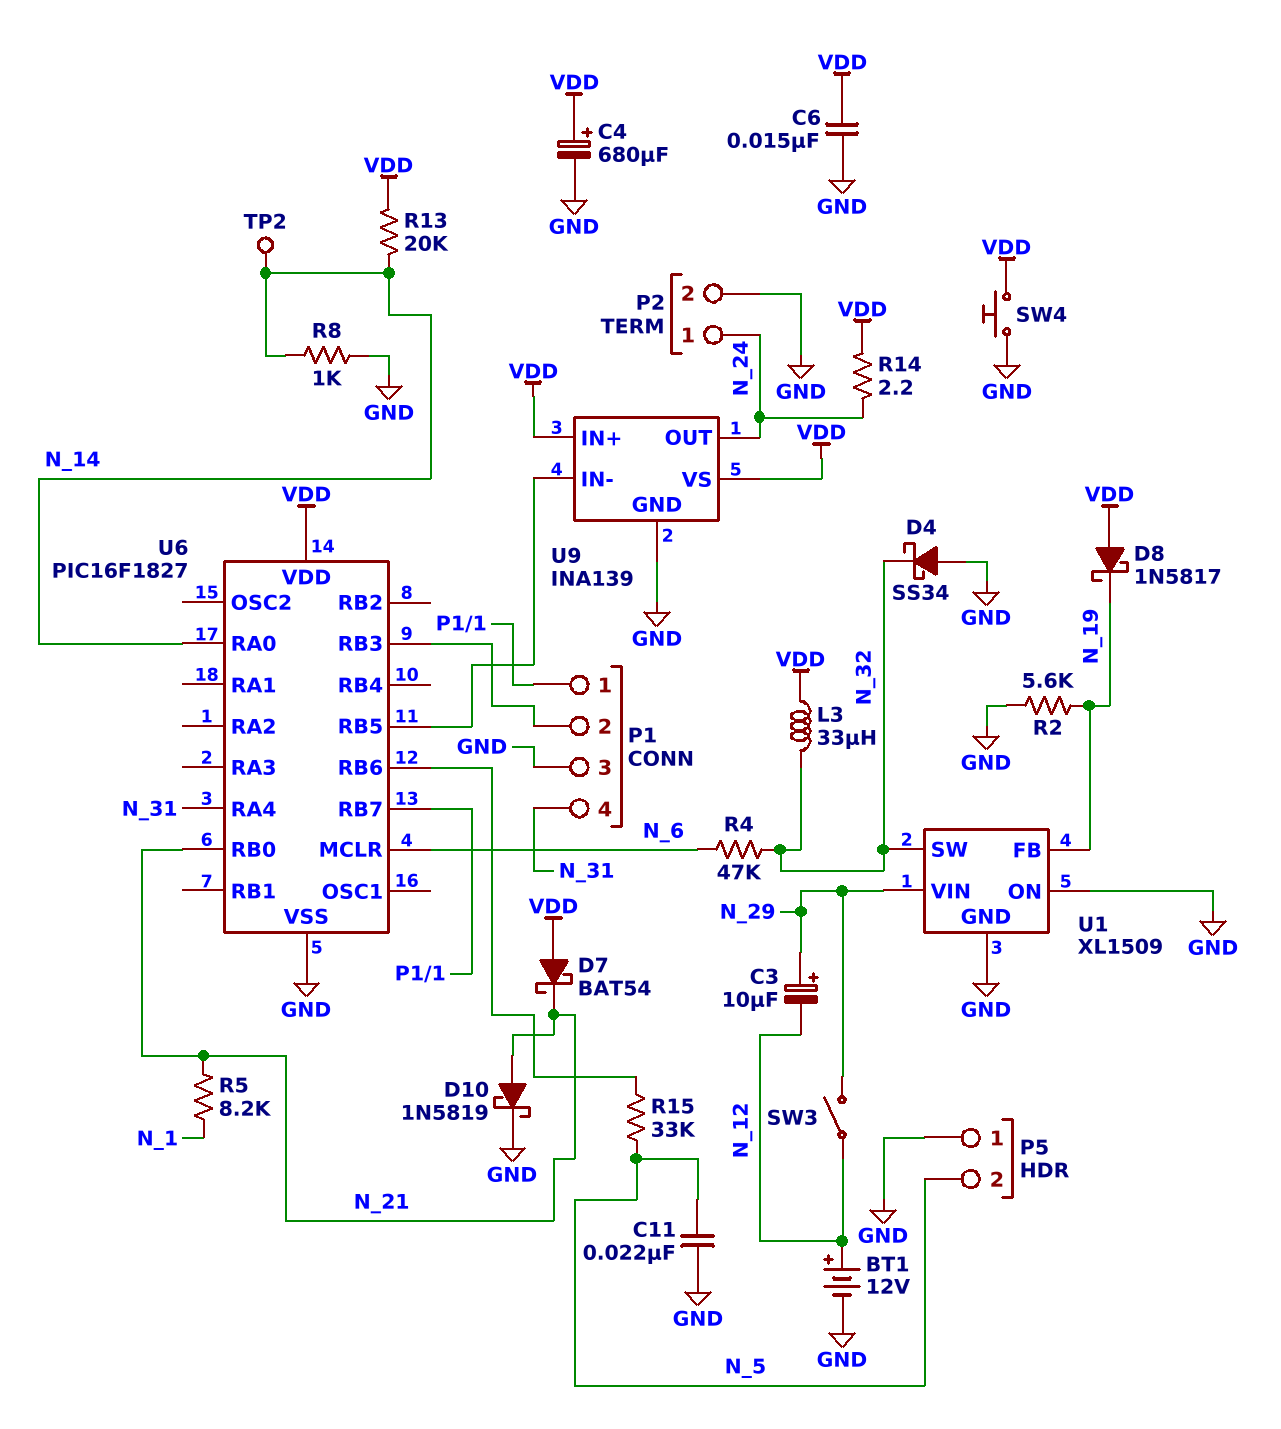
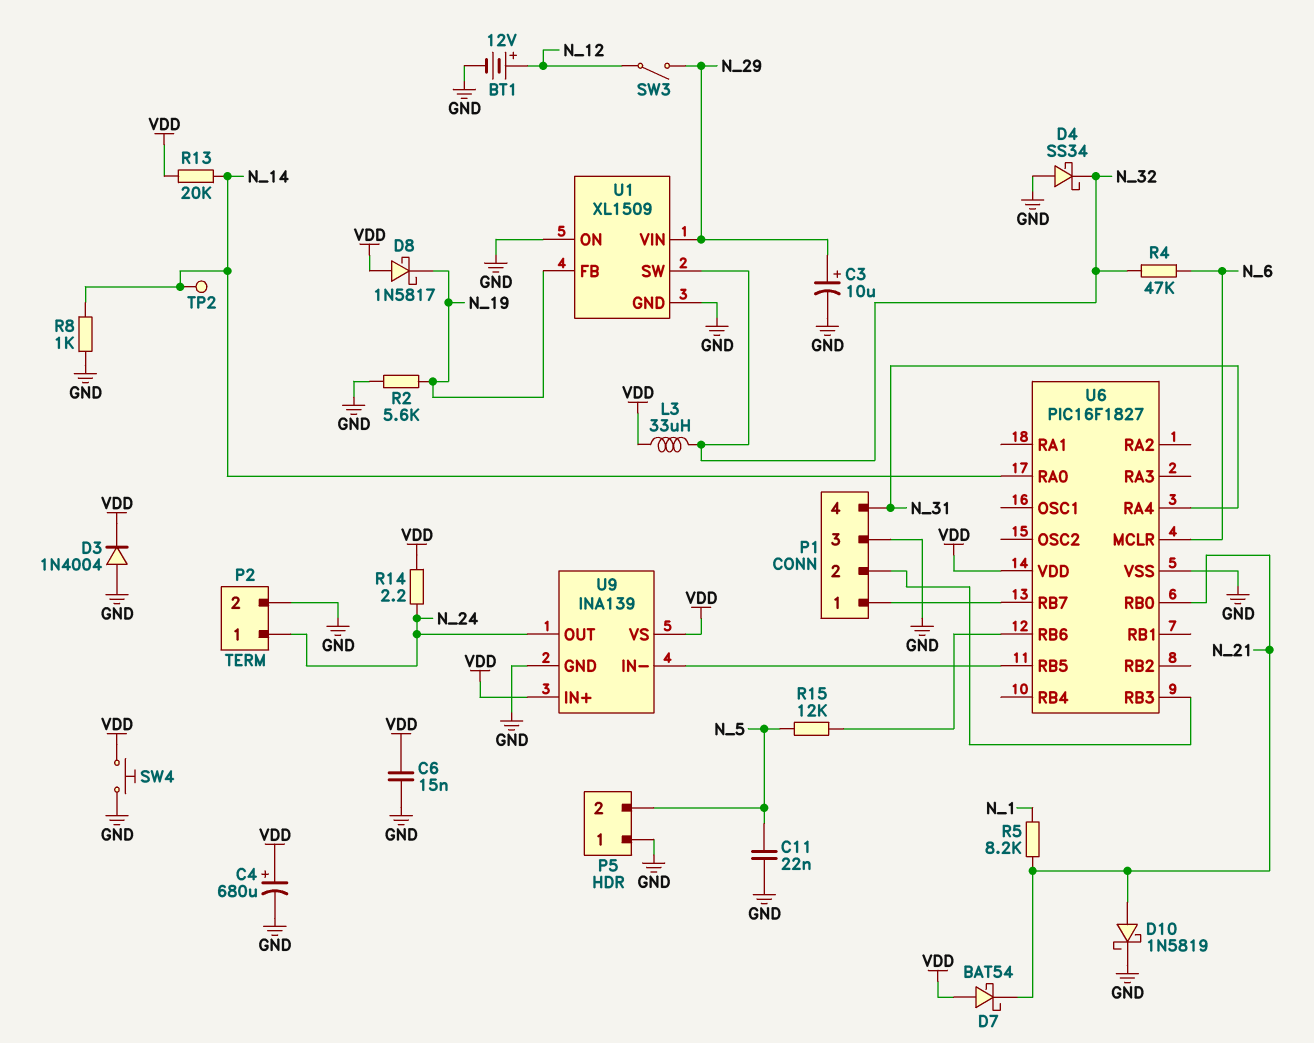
C3: 10uF (plus N_29, minus N_12) -> 10uF (plus N_29, minus GND)
D3: none -> diode 1N4004 (A GND, K VDD)
R15: 33k (N_5, U6/RB6) -> 12k (N_5, U6/RB6)

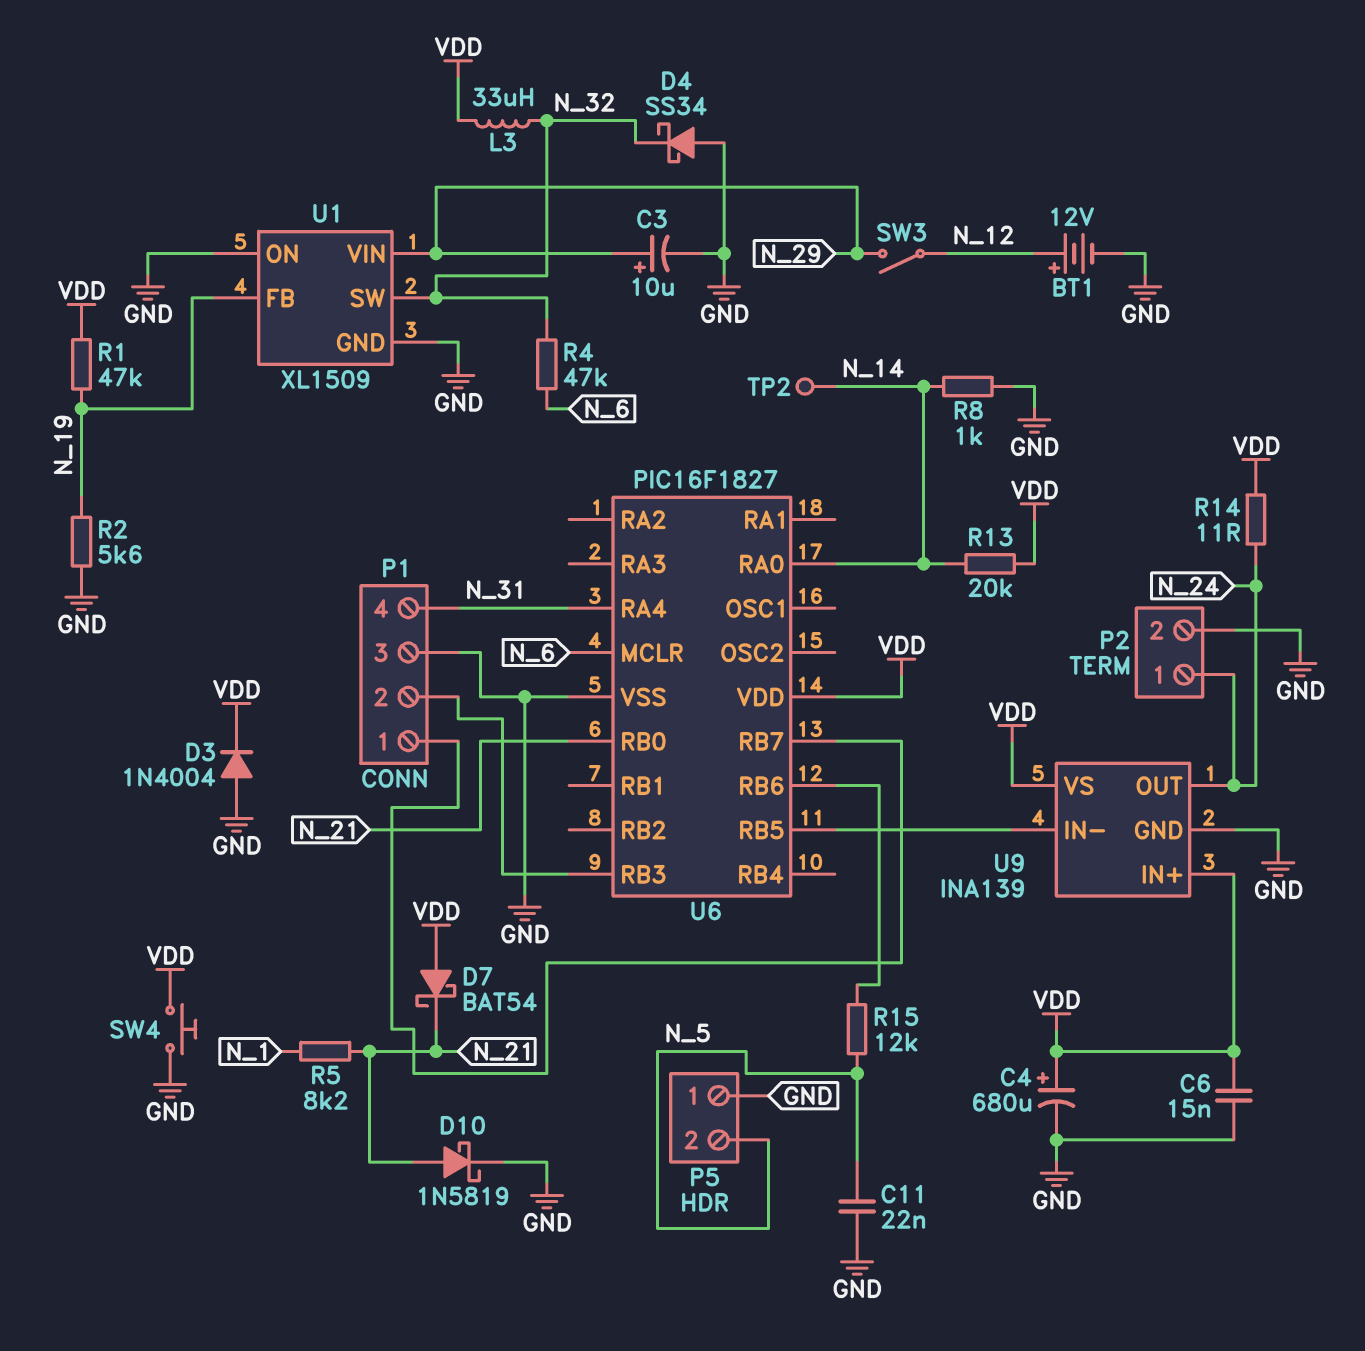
D8: schottky 1N5817 (A VDD, K N_19) -> none
R1: none -> 47k (N_19, VDD)
R14: 2.2 (N_24, VDD) -> 11 (N_24, VDD)

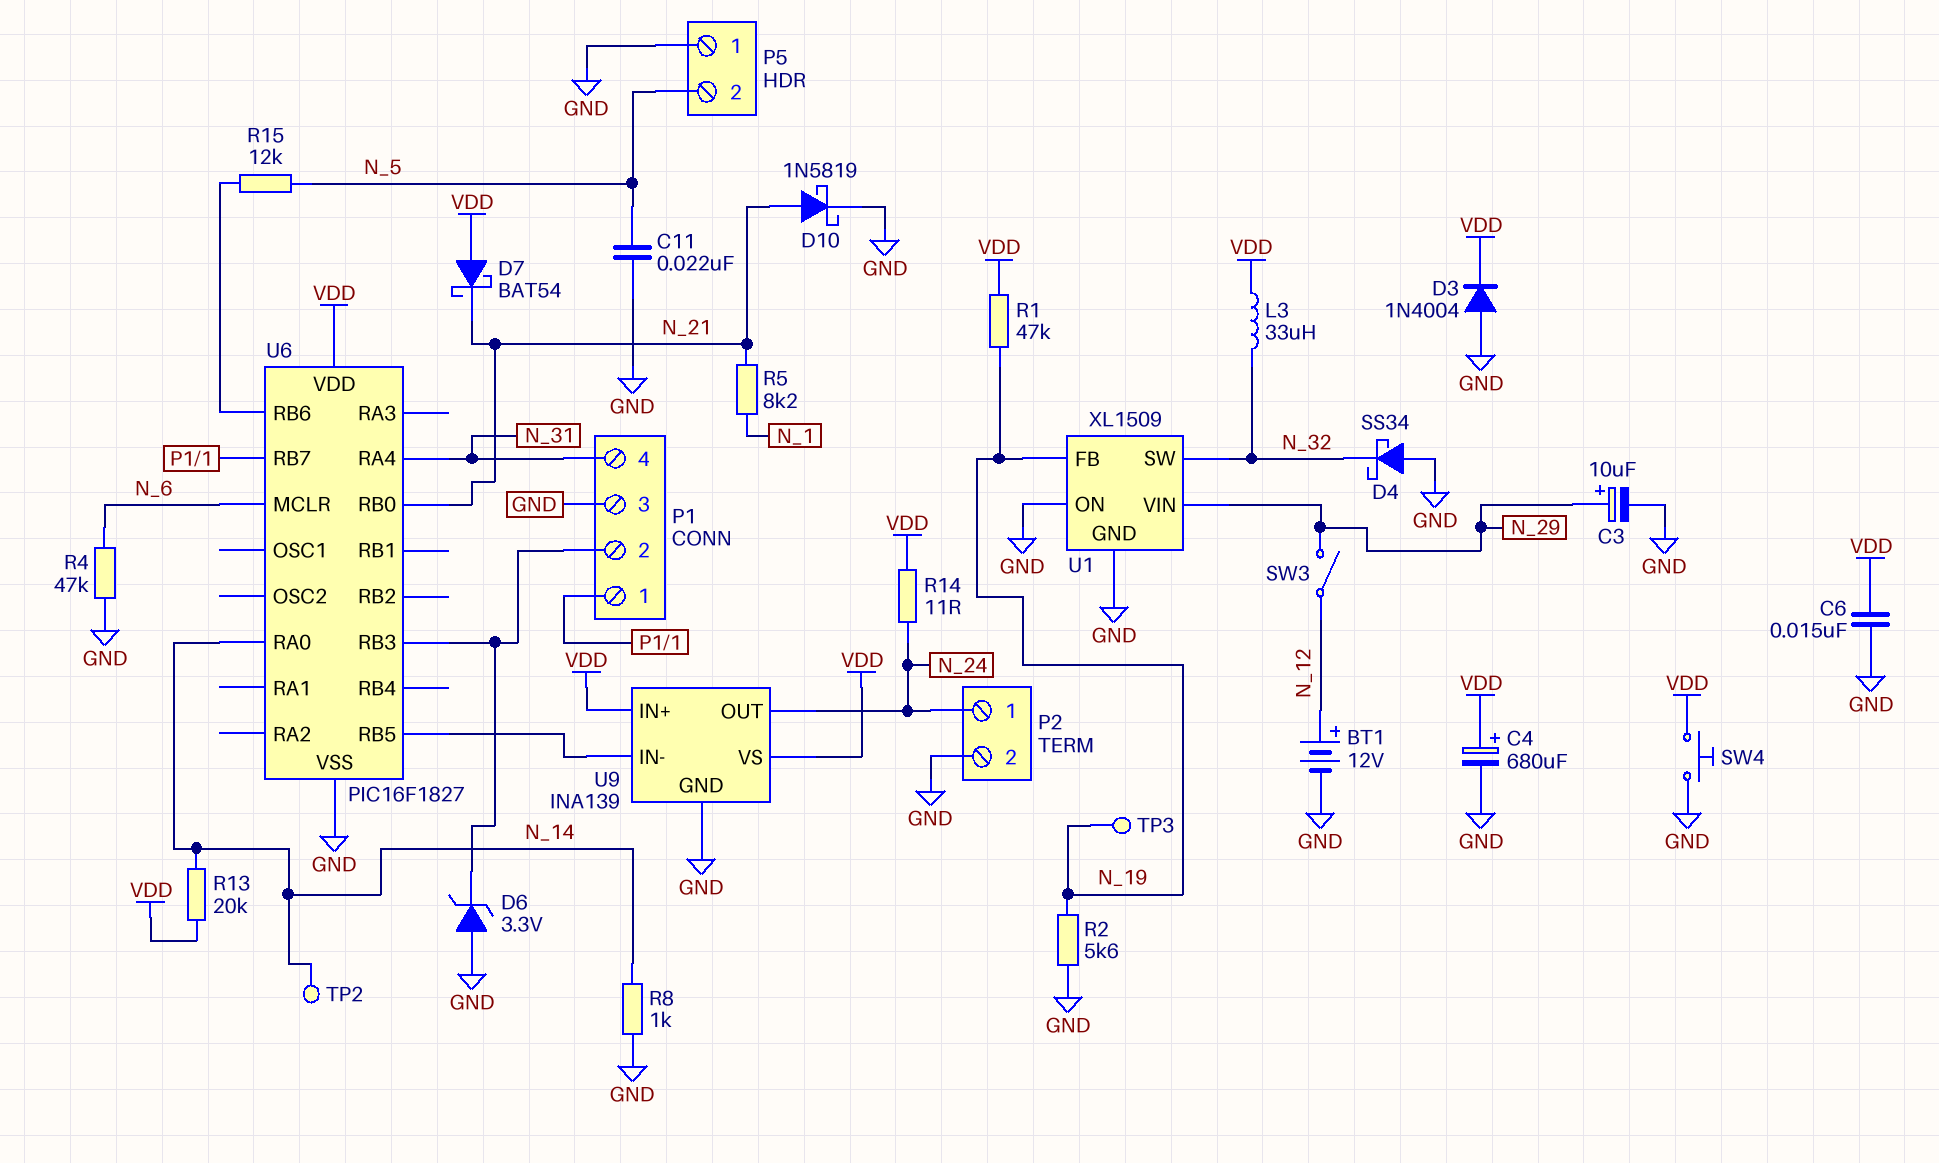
D6: none -> zener 3.3V (A GND, K P1/2)
R4: 47k (N_6, N_32) -> 47k (GND, N_6)
TP3: none -> test point (N_19)

